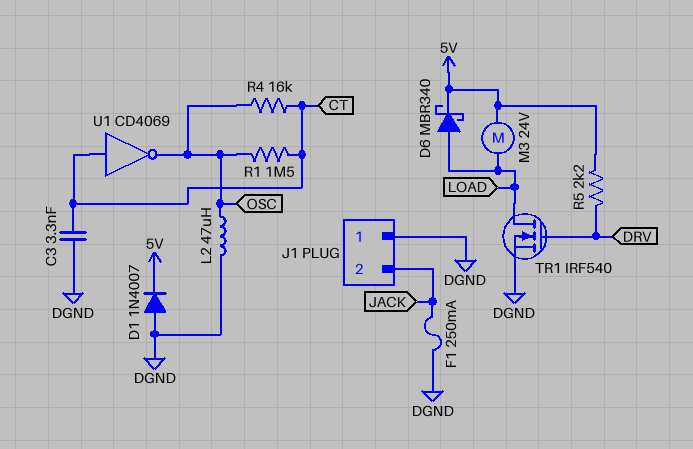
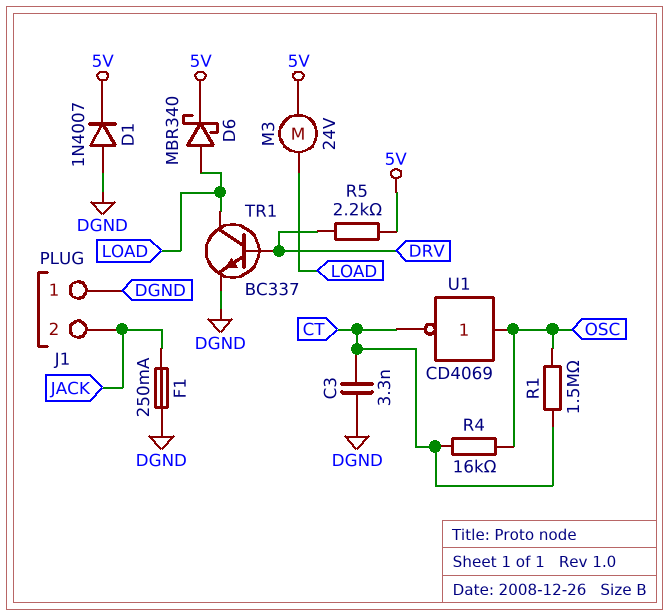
L2: 47uH (DGND, OSC) -> none
TR1: NMOS IRF540 (G DRV, D LOAD, S DGND) -> NPN BC337 (B DRV, C LOAD, E DGND)
U1: NOT CD4069 (in CT, out OSC) -> NOT CD4069 (in OSC, out CT)

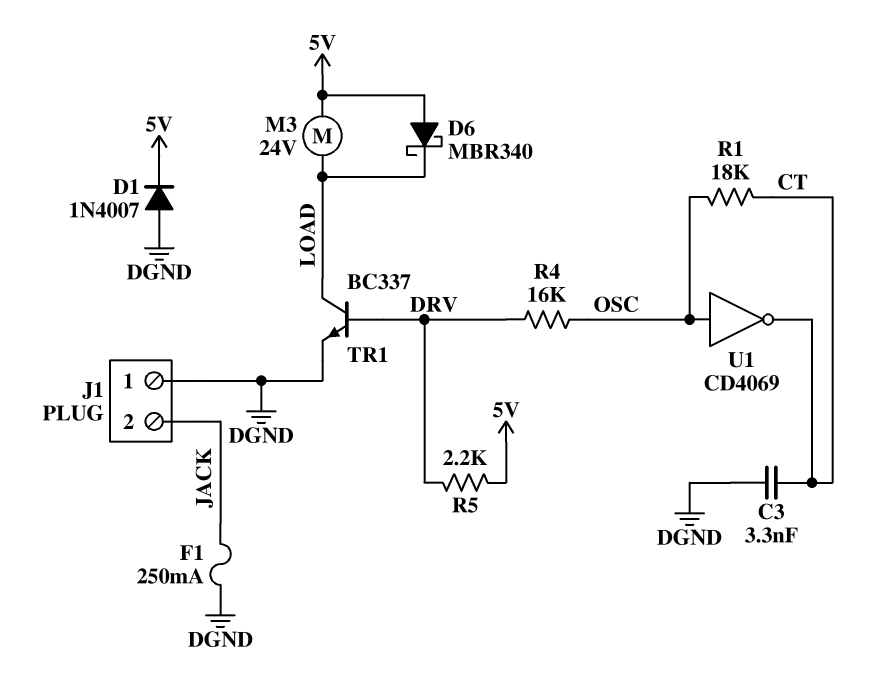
D6: schottky MBR340 (A LOAD, K 5V) -> schottky MBR340 (A 5V, K LOAD)
R1: 1.5M (CT, OSC) -> 18k (CT, OSC)
R4: 16k (CT, OSC) -> 16k (DRV, OSC)

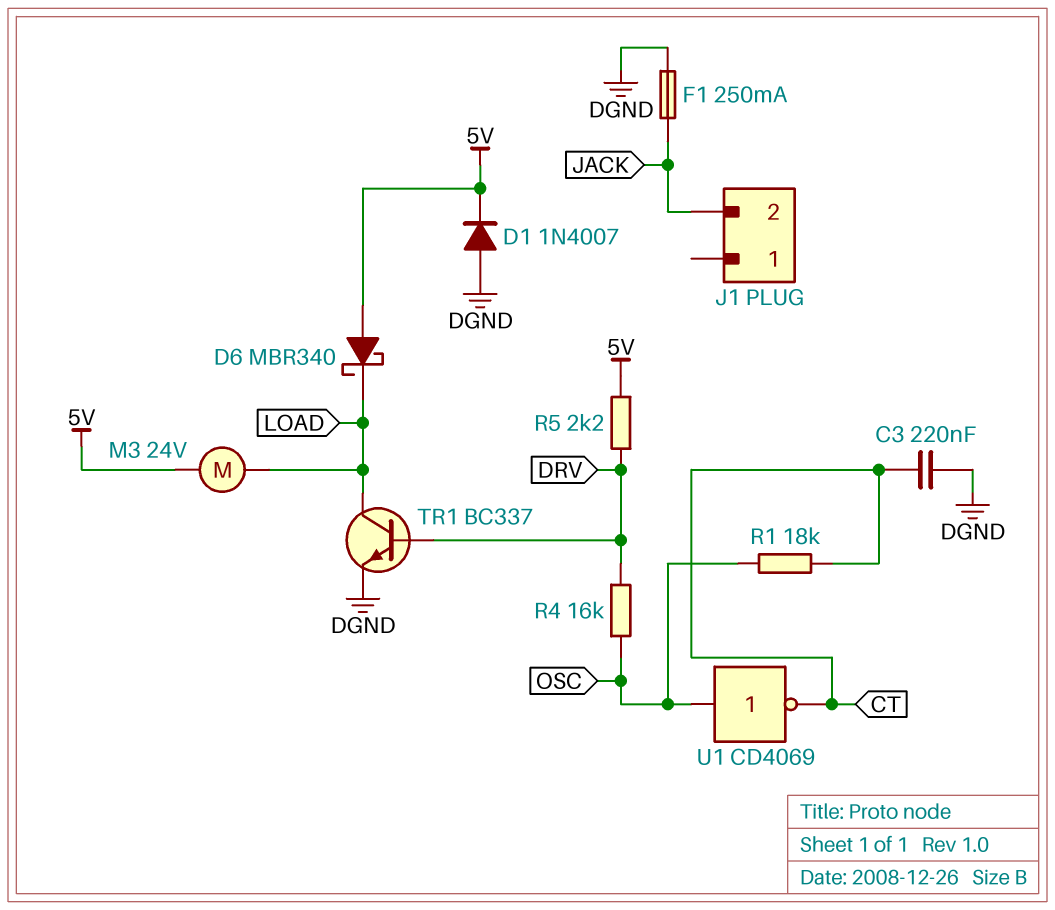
C3: 3.3nF (CT, DGND) -> 220nF (CT, DGND)
J1 pin 1: DGND -> none

